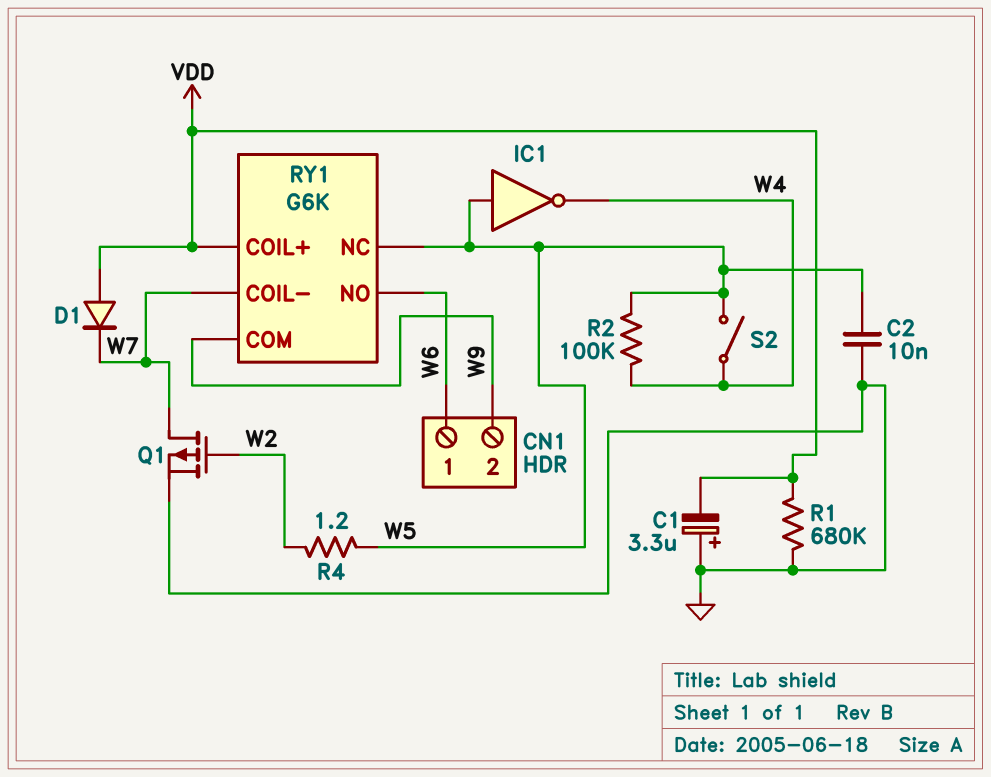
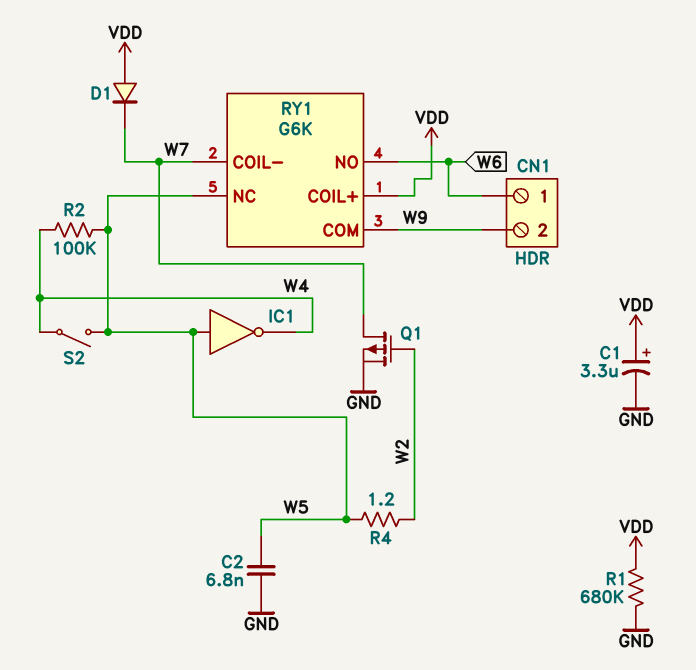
C1: 3.3uF (plus GND, minus VDD) -> 3.3uF (plus VDD, minus GND)
C2: 10nF (GND, W5) -> 6.8nF (GND, W5)

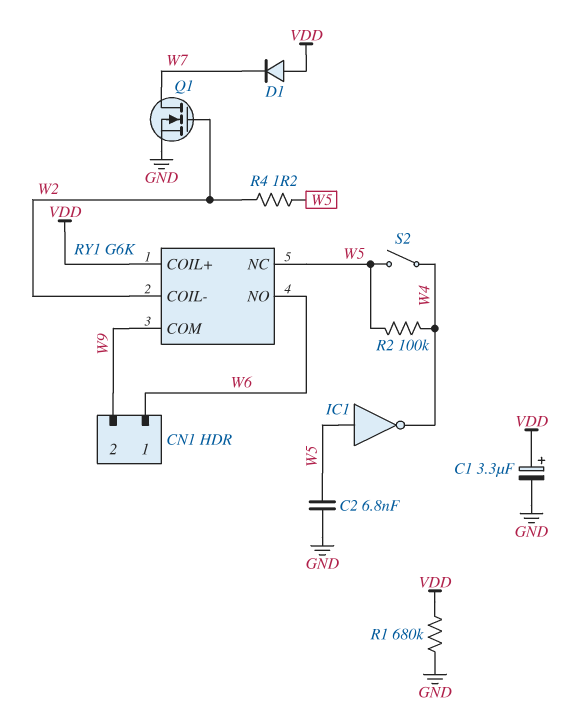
Q1: PMOS (G W2, D W7, S GND) -> NMOS (G W2, D W7, S GND)
RY1 pin COIL-: W7 -> W2

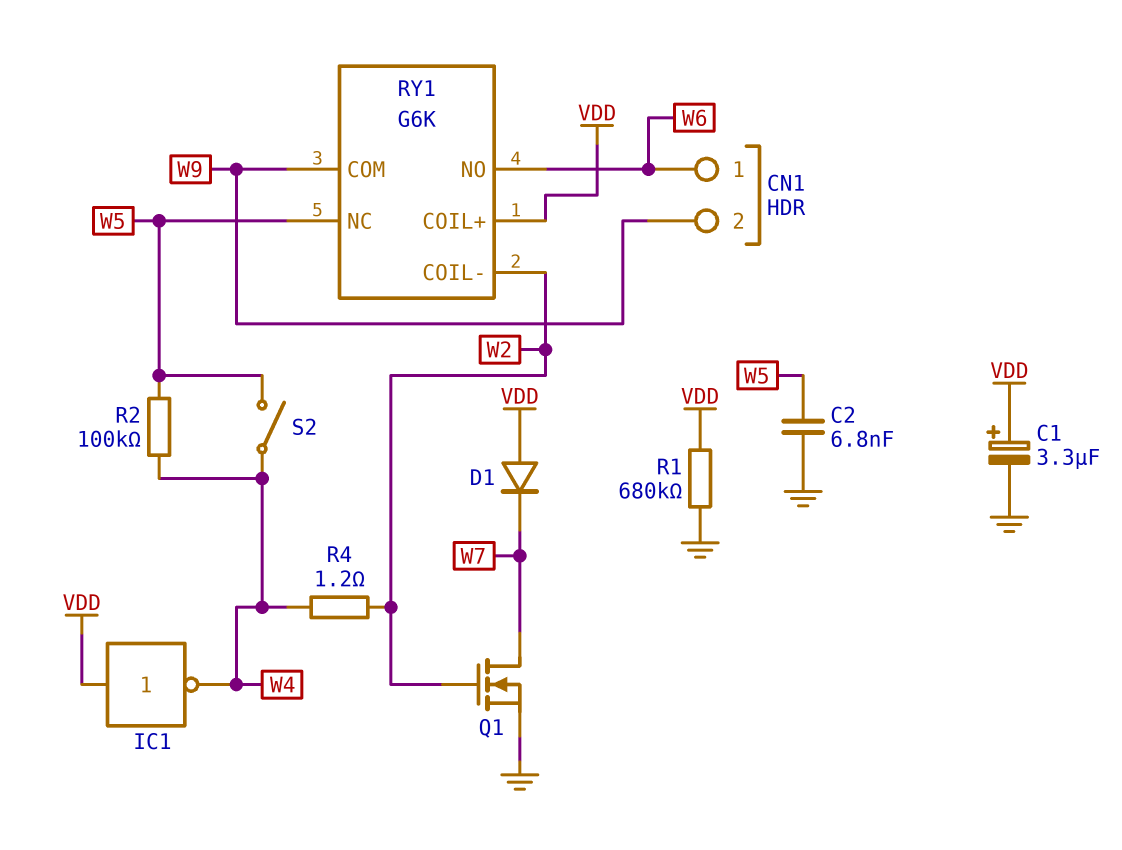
IC1: NOT (in W5, out W4) -> NOT (in VDD, out W4)
R4: 1.2 (W2, W5) -> 1.2 (W2, W4)

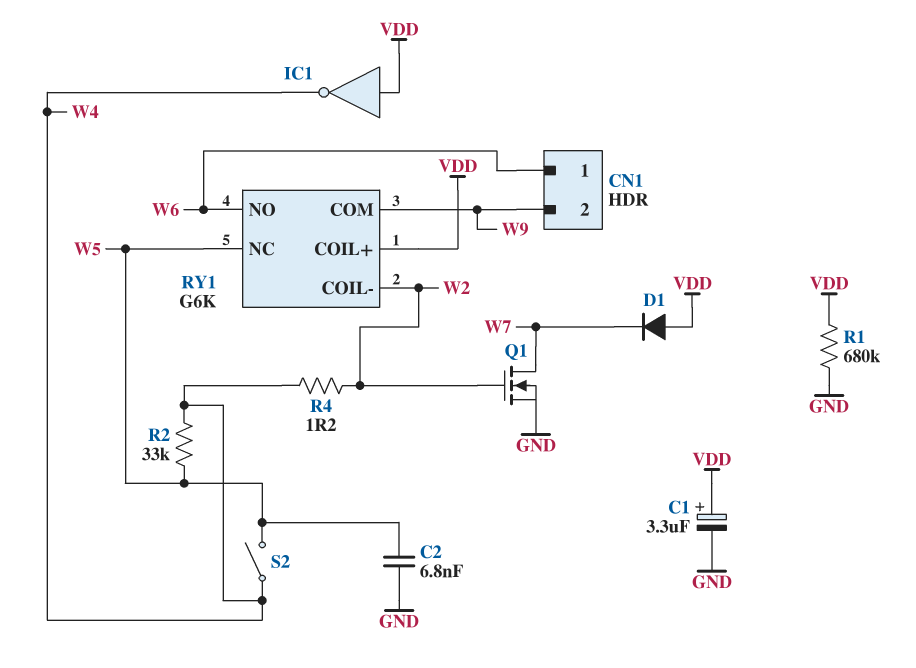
R2: 100k (W4, W5) -> 33k (W4, W5)

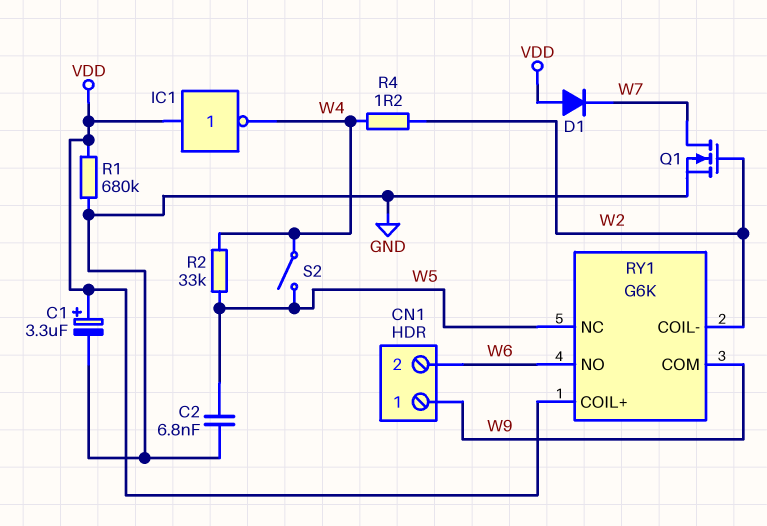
CN1 pin 1: W6 -> W9
CN1 pin 2: W9 -> W6

